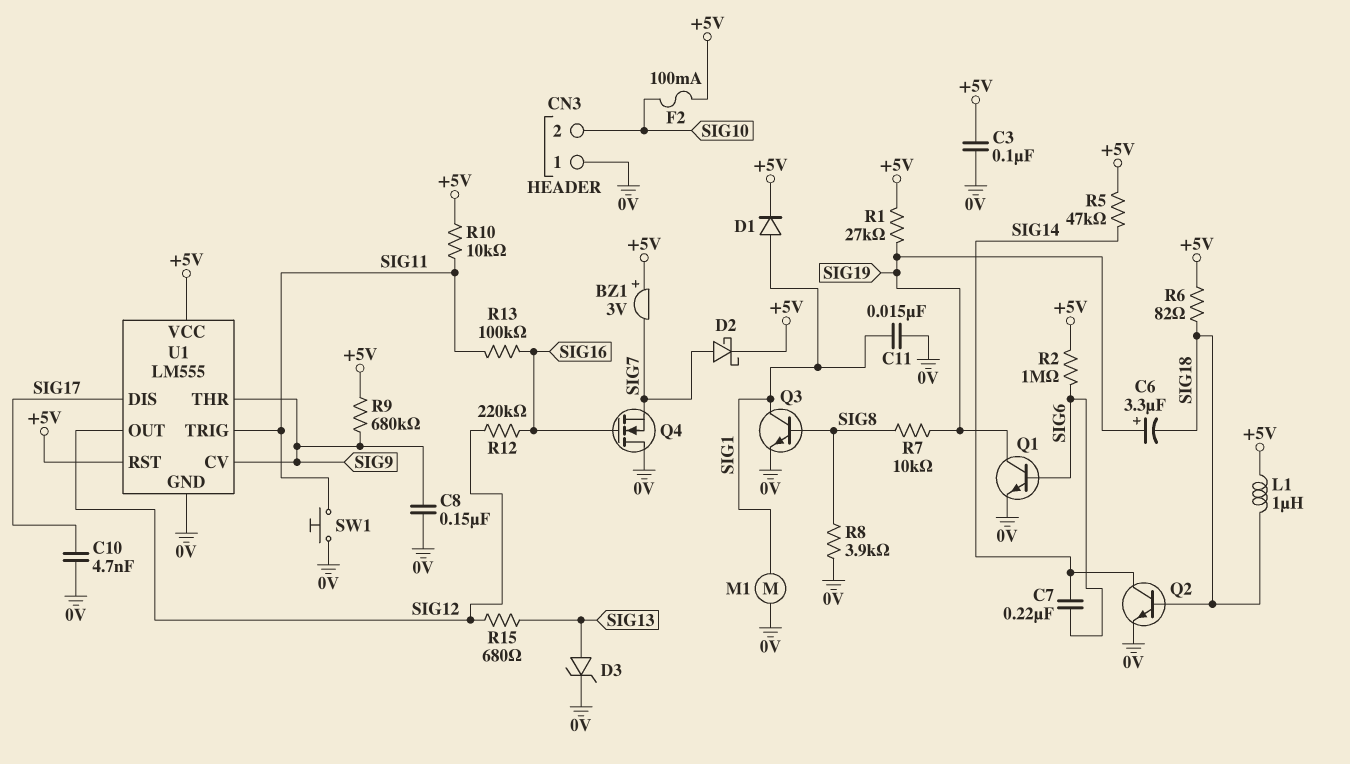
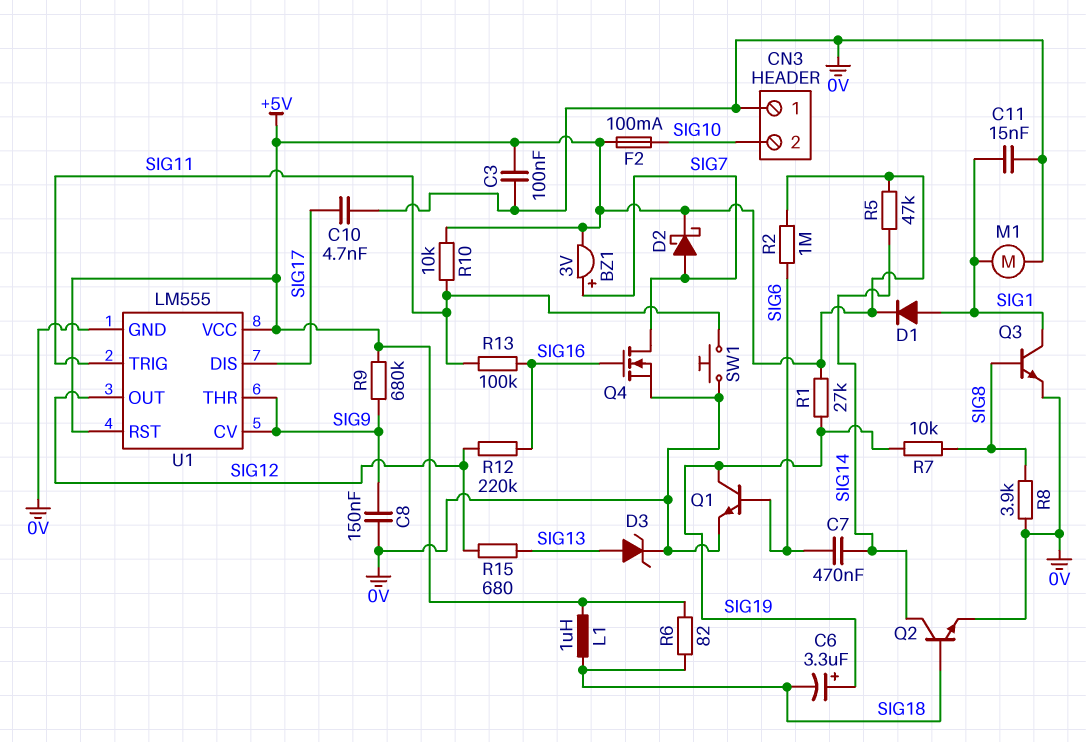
BZ1: buzzer 3V (plus +5V, minus SIG7) -> buzzer 3V (plus SIG7, minus +5V)
C7: 220nF (SIG6, SIG14) -> 470nF (SIG6, SIG14)
Q4: NMOS (G SIG16, D 0V, S SIG7) -> NMOS (G SIG16, D SIG7, S 0V)

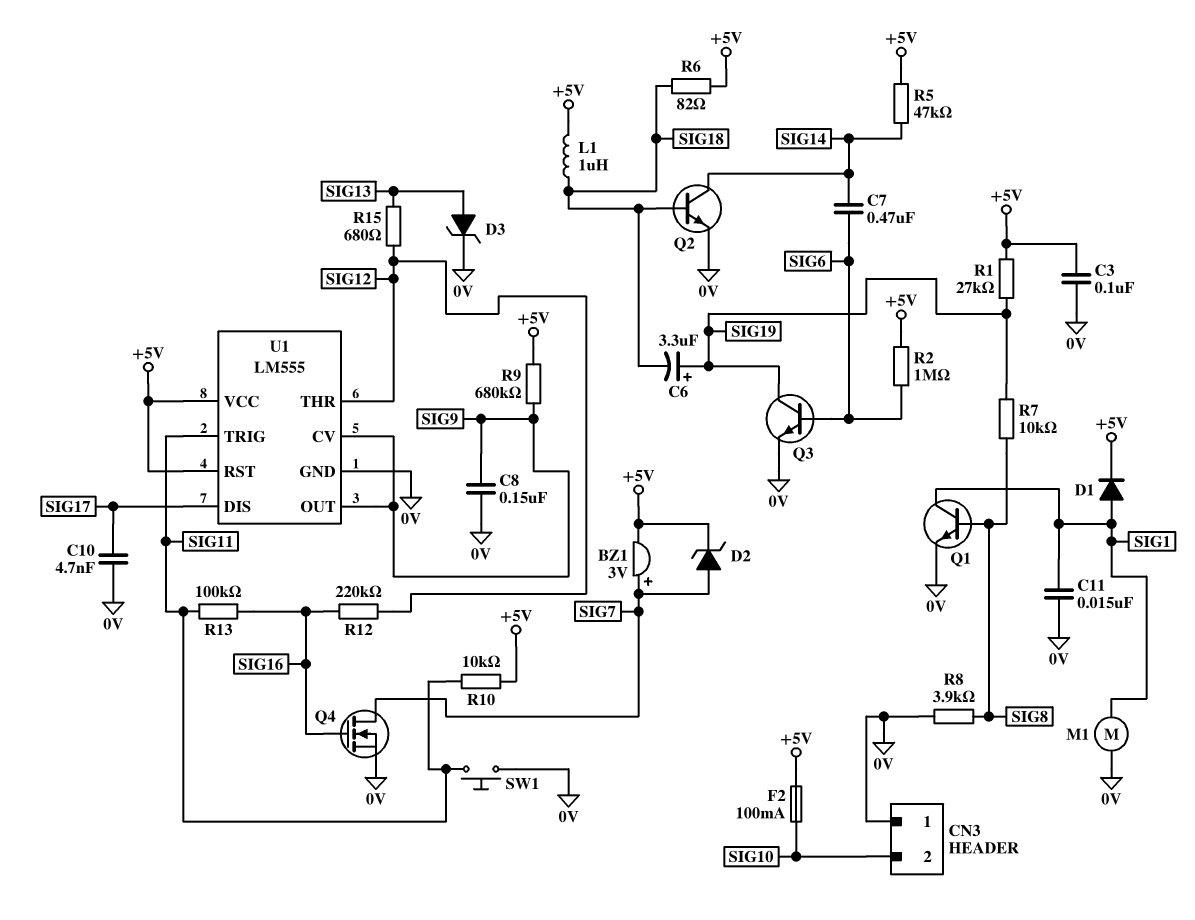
D2: schottky (A SIG7, K +5V) -> zener (A SIG7, K +5V)
Q1: NPN (B SIG6, C SIG19, E 0V) -> NPN (B SIG8, C SIG1, E 0V)
Q3: NPN (B SIG8, C SIG1, E 0V) -> NPN (B SIG6, C SIG19, E 0V)
U1 pin OUT: SIG12 -> SIG9
U1 pin THR: SIG9 -> SIG12

